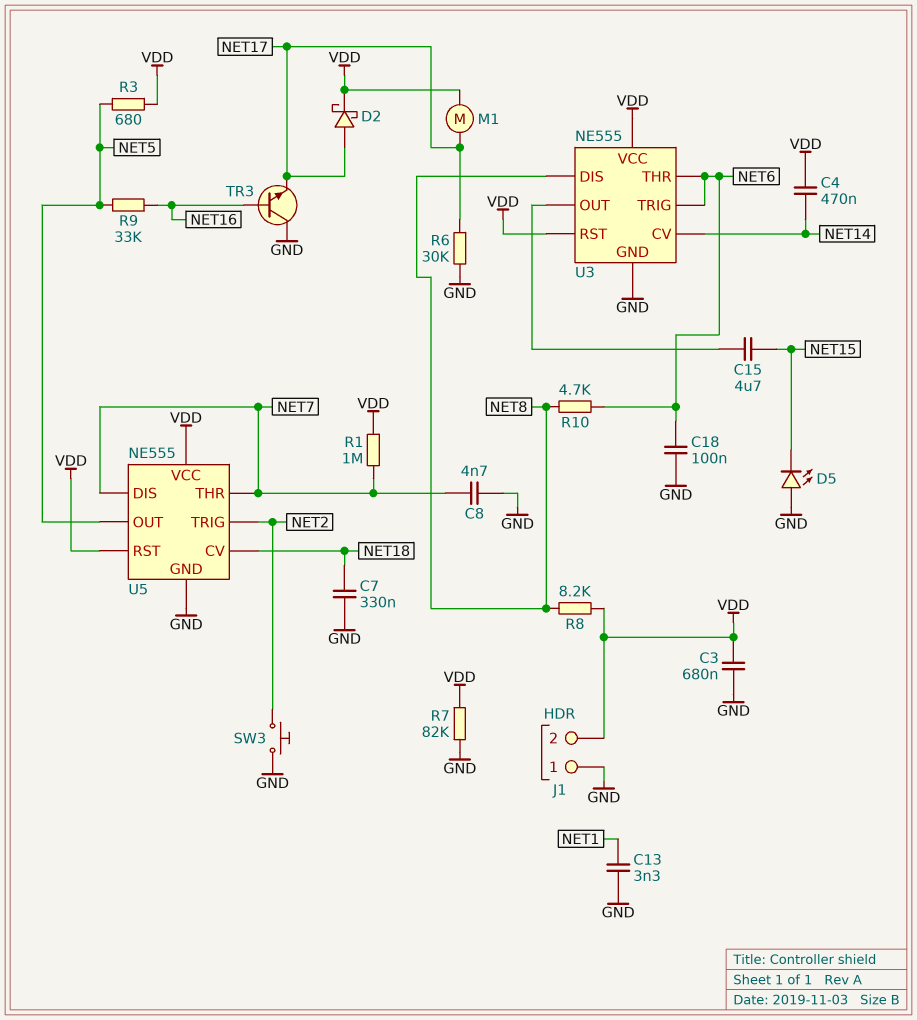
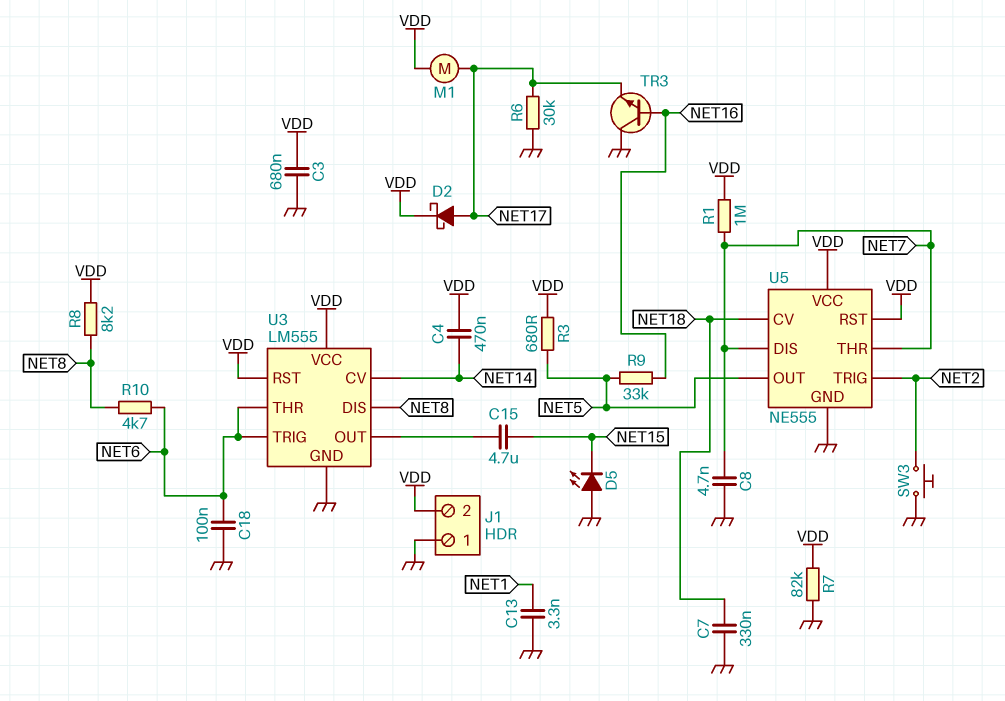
U3: NE555 -> LM555

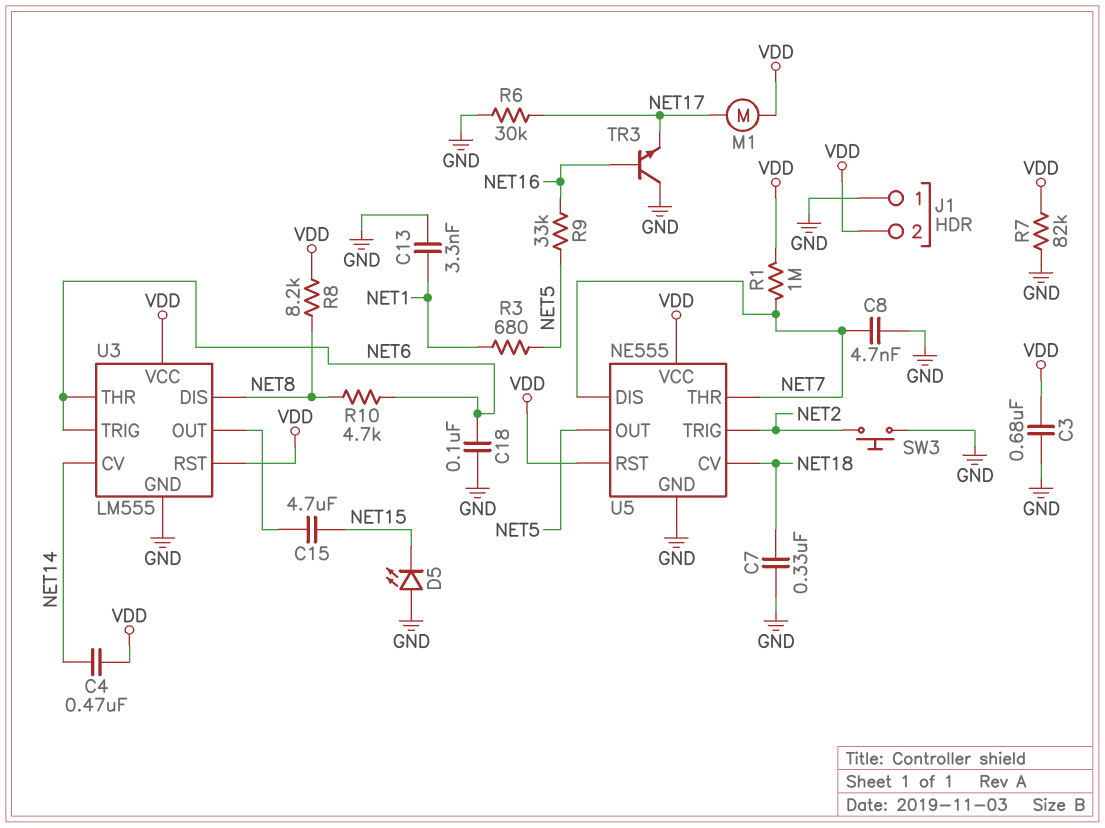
D2: schottky (A NET17, K VDD) -> none
R3: 680 (NET5, VDD) -> 680 (NET1, NET5)

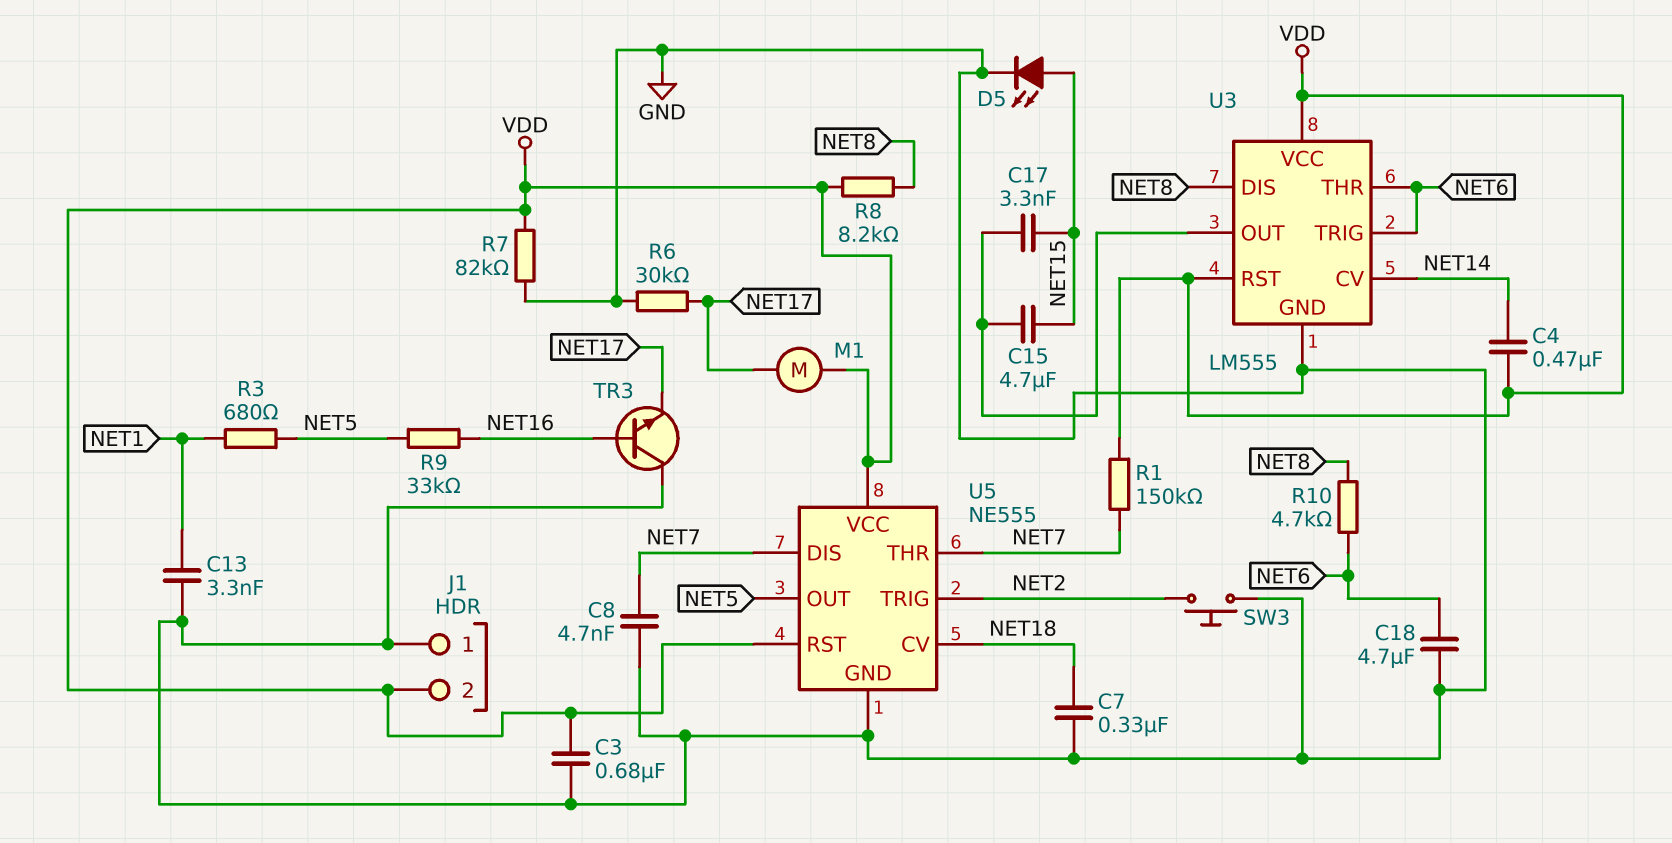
C17: none -> 3.3nF (NET15, U3/OUT)
C18: 100nF (GND, NET6) -> 4.7uF (GND, NET6)
D5: LED (A GND, K NET15) -> LED (A NET15, K GND)
R1: 1M (NET7, VDD) -> 150k (NET7, VDD)

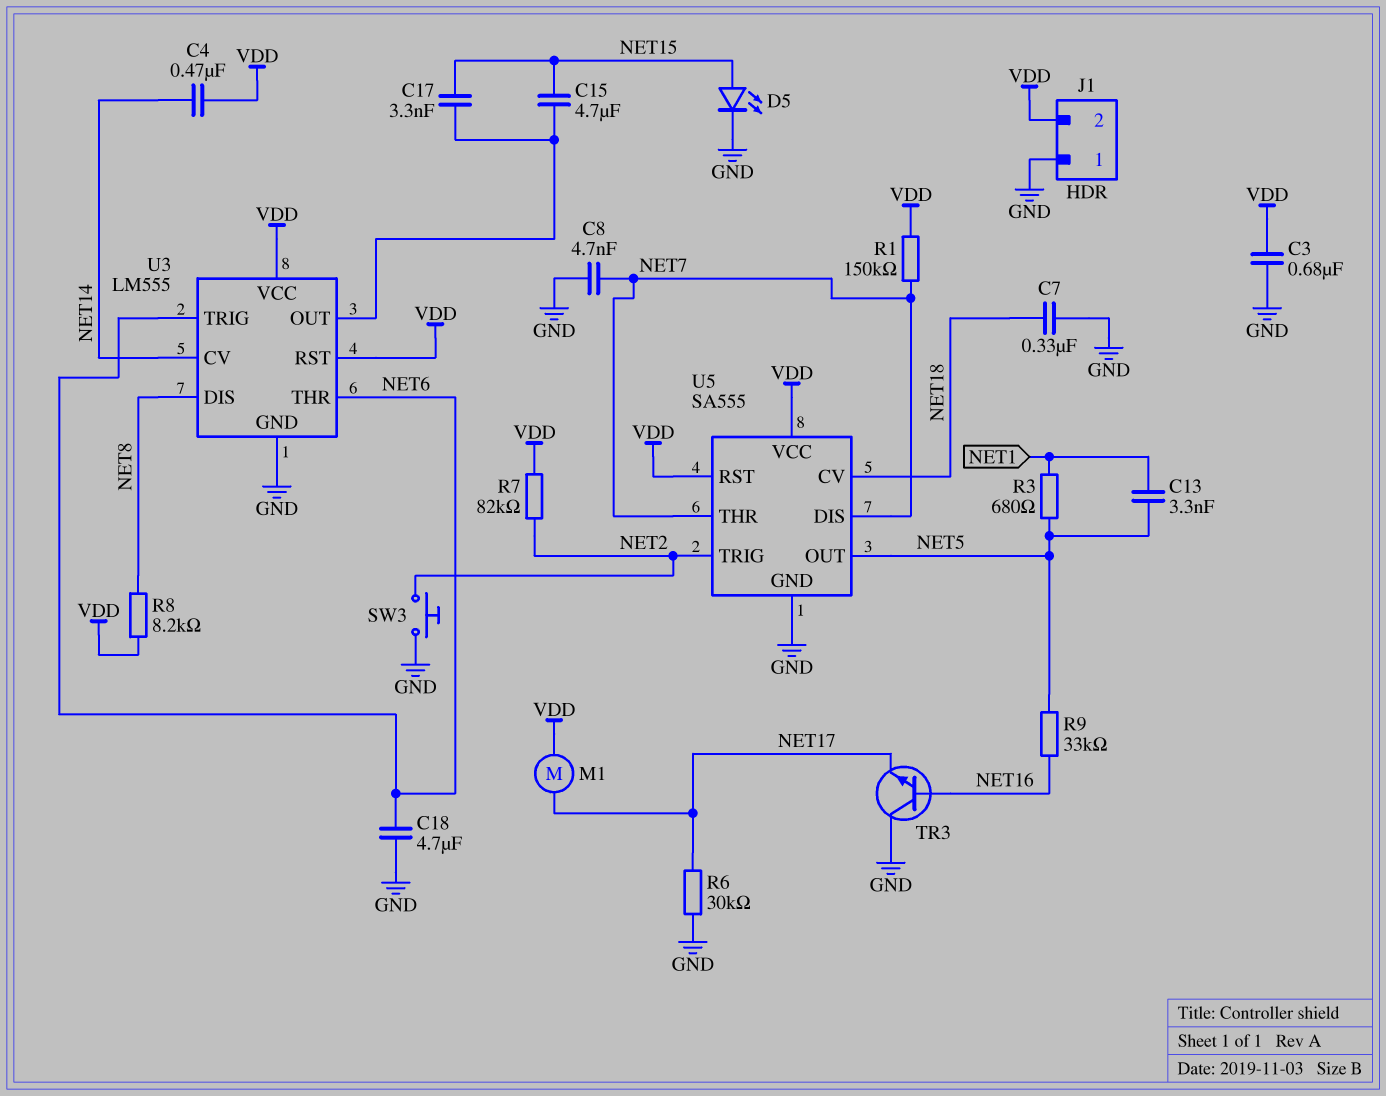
C13: 3.3nF (GND, NET1) -> 3.3nF (NET1, NET5)
R7: 82k (GND, VDD) -> 82k (NET2, VDD)
R10: 4.7k (NET6, NET8) -> none
U5: NE555 -> SA555

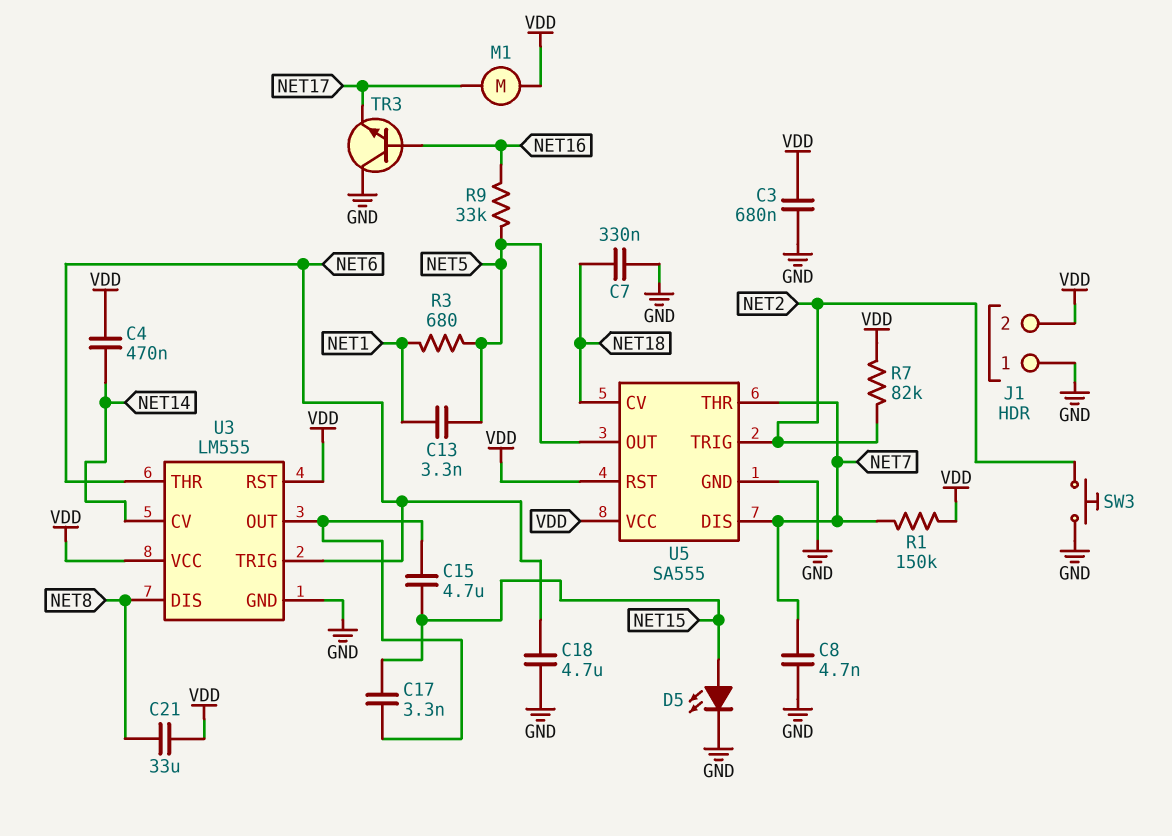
C21: none -> 33uF (NET8, VDD)
R6: 30k (GND, NET17) -> none
R8: 8.2k (NET8, VDD) -> none

